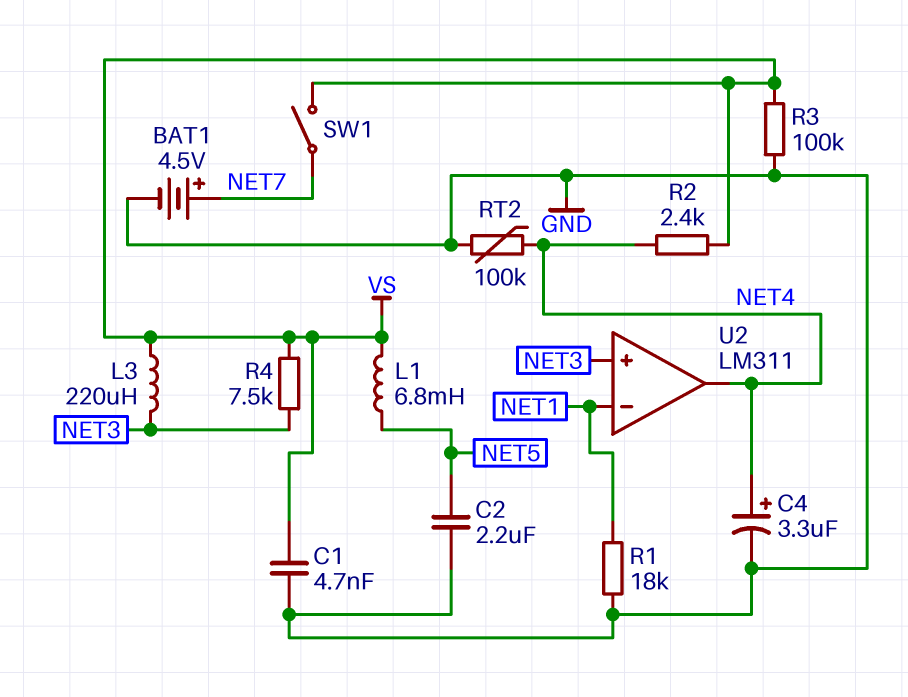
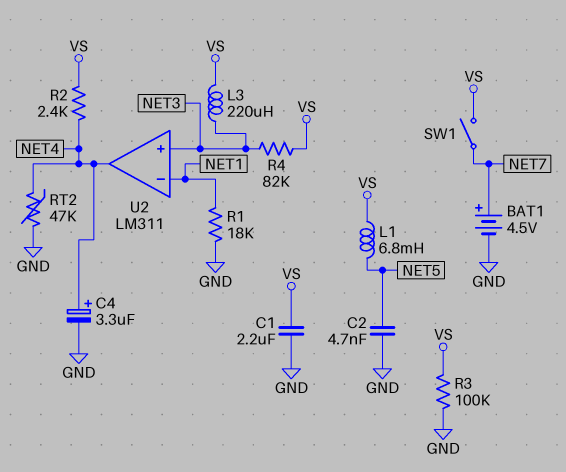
C1: 4.7nF (GND, VS) -> 2.2uF (GND, VS)
C2: 2.2uF (GND, NET5) -> 4.7nF (GND, NET5)
R4: 7.5k (NET3, VS) -> 82k (NET3, VS)
RT2: 100k (GND, NET4) -> 47k (GND, NET4)

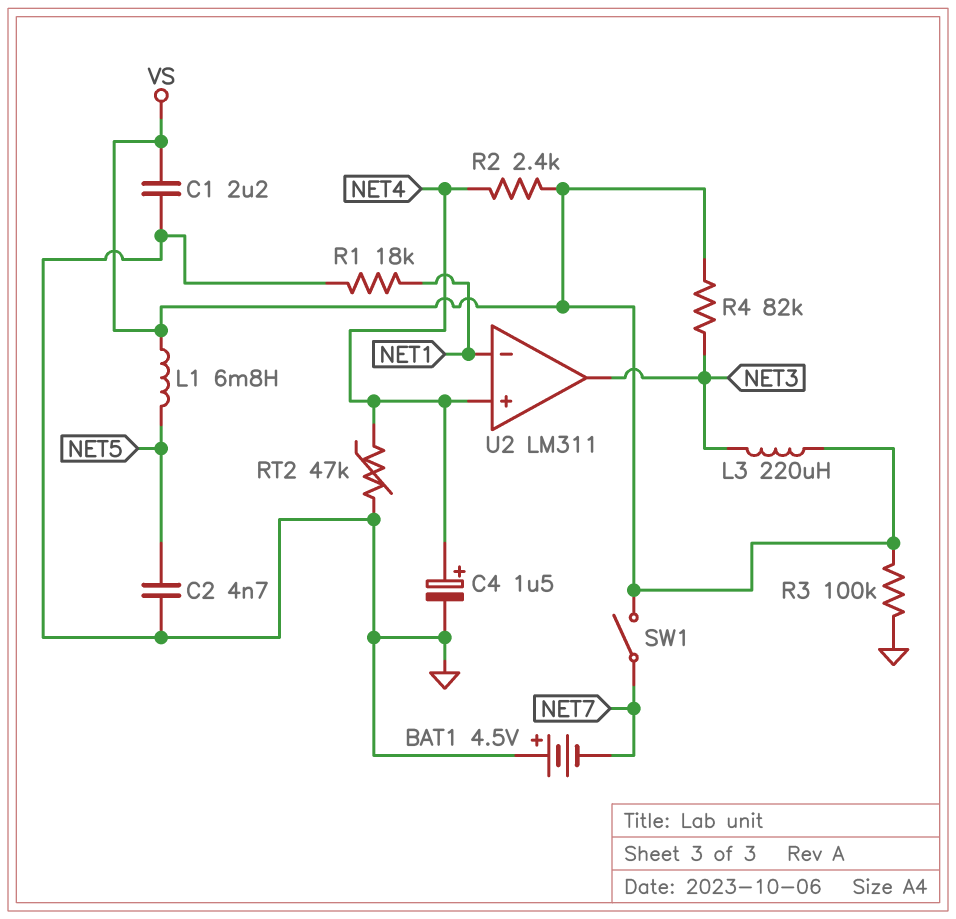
BAT1: 4.5V (plus NET7, minus GND) -> 4.5V (plus GND, minus NET7)
C4: 3.3uF (plus NET4, minus GND) -> 1.5uF (plus NET4, minus GND)
U2 pin in+: NET3 -> NET4
U2 pin out: NET4 -> NET3

